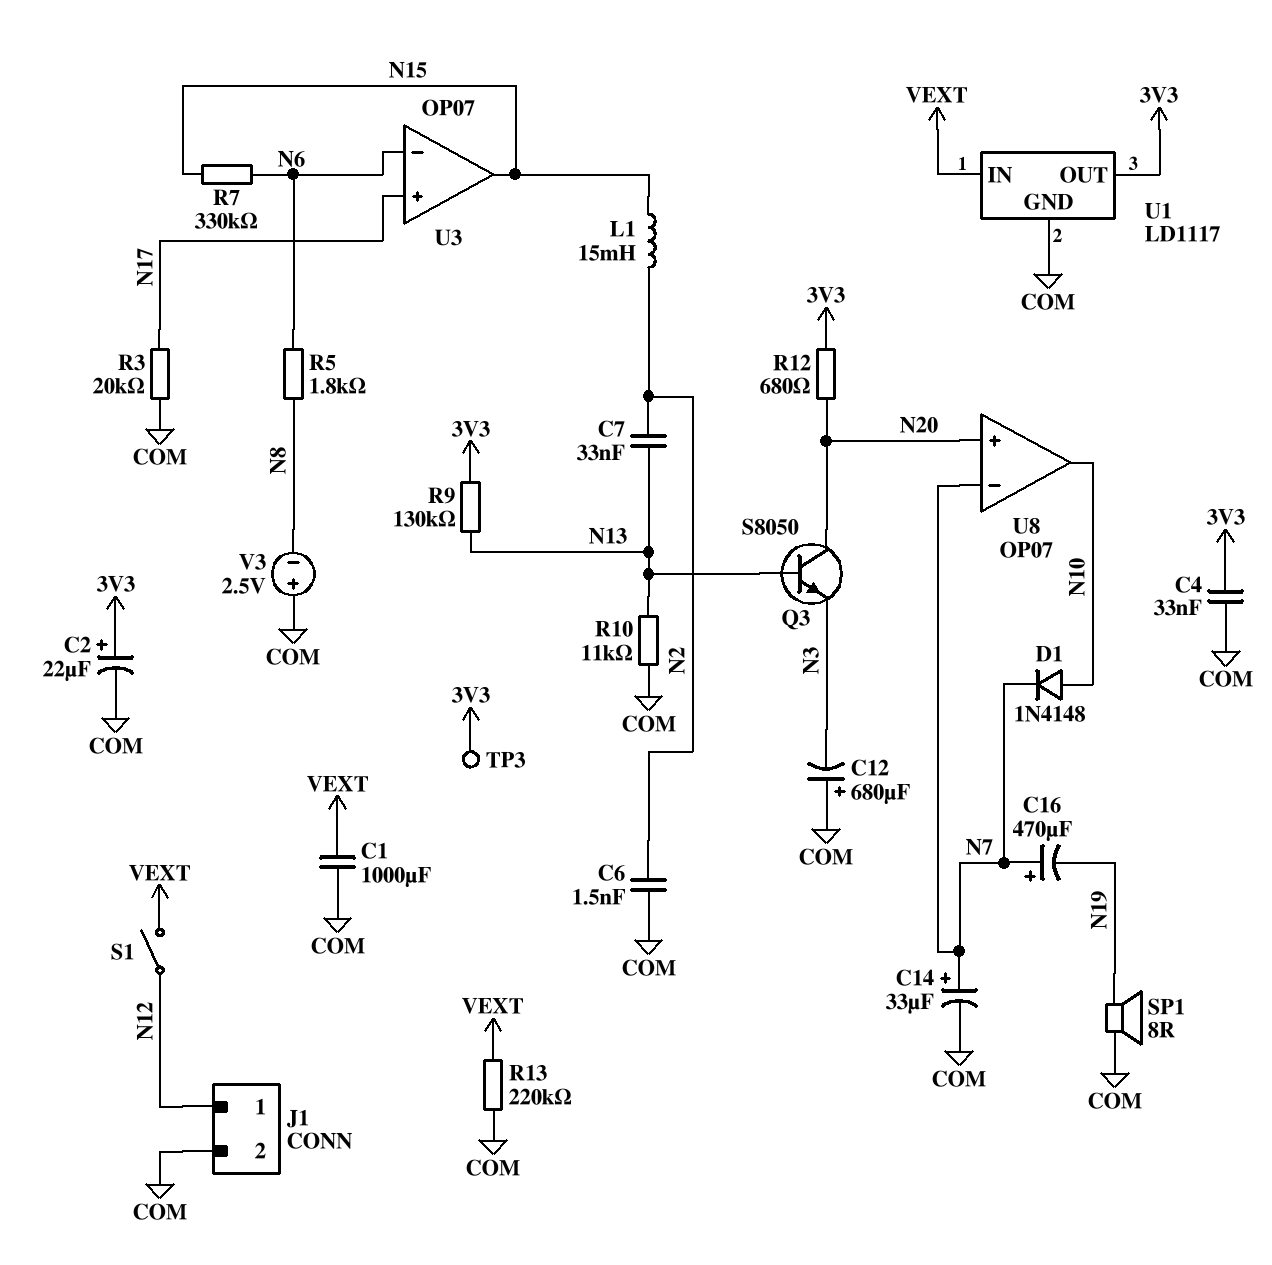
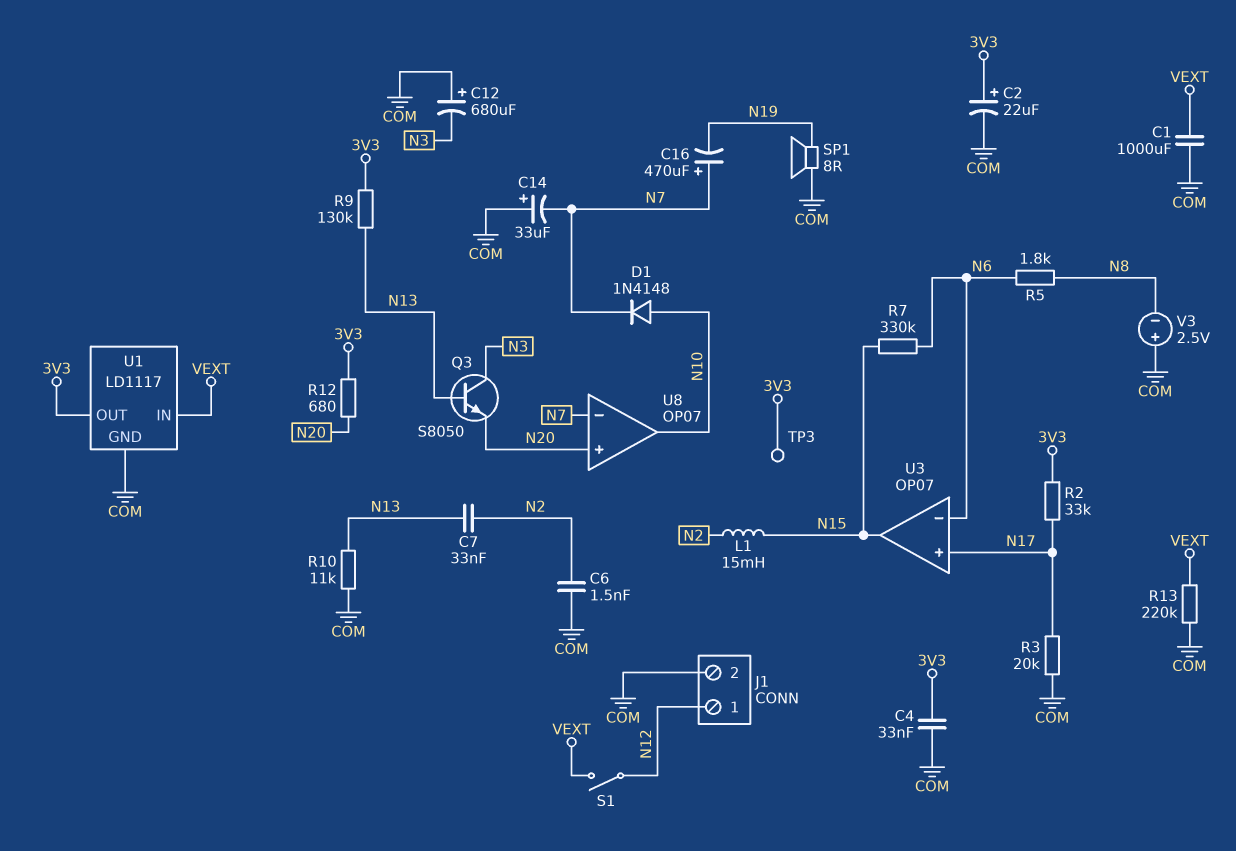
C14: 33uF (plus N7, minus COM) -> 33uF (plus COM, minus N7)
Q3: NPN S8050 (B N13, C N20, E N3) -> NPN S8050 (B N13, C N3, E N20)
R2: none -> 33k (3V3, N17)

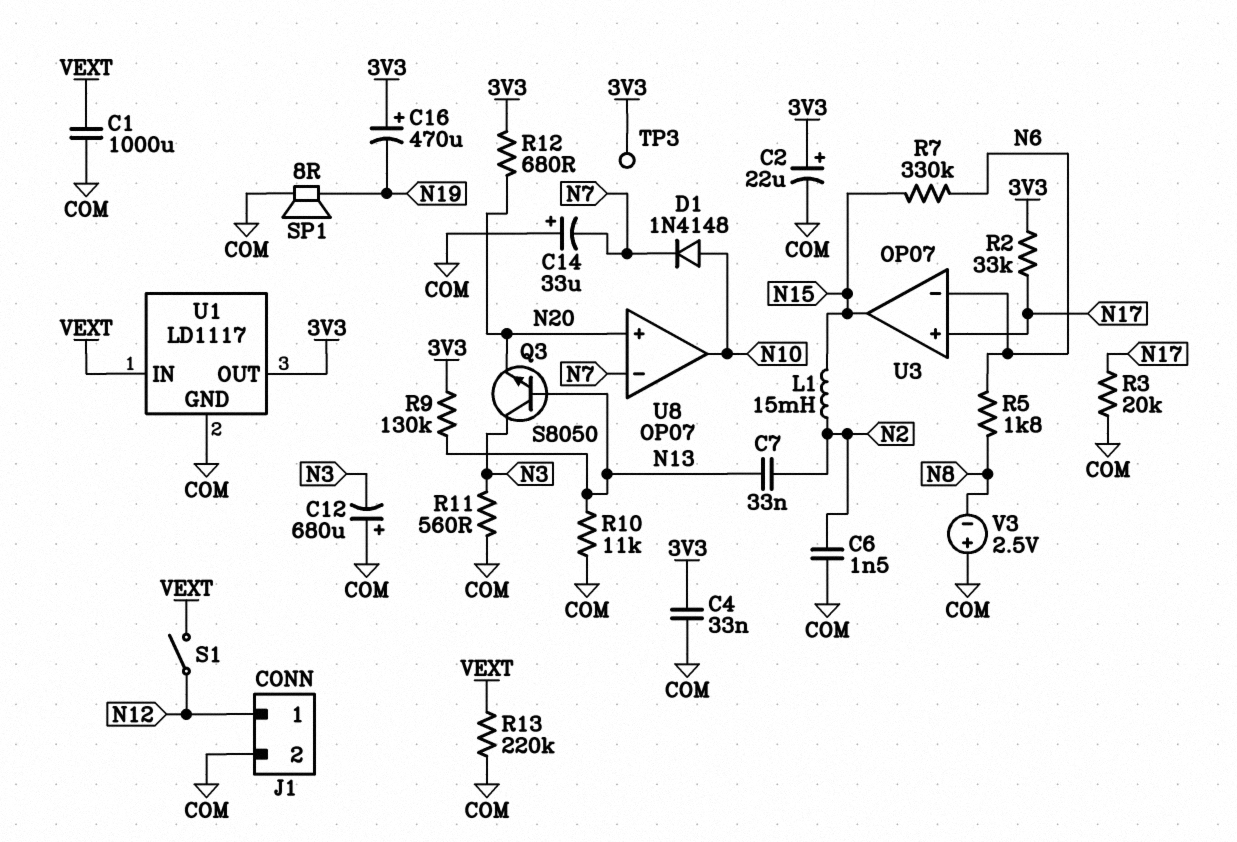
C16: 470uF (plus N7, minus N19) -> 470uF (plus 3V3, minus N19)
R11: none -> 560 (COM, N3)

